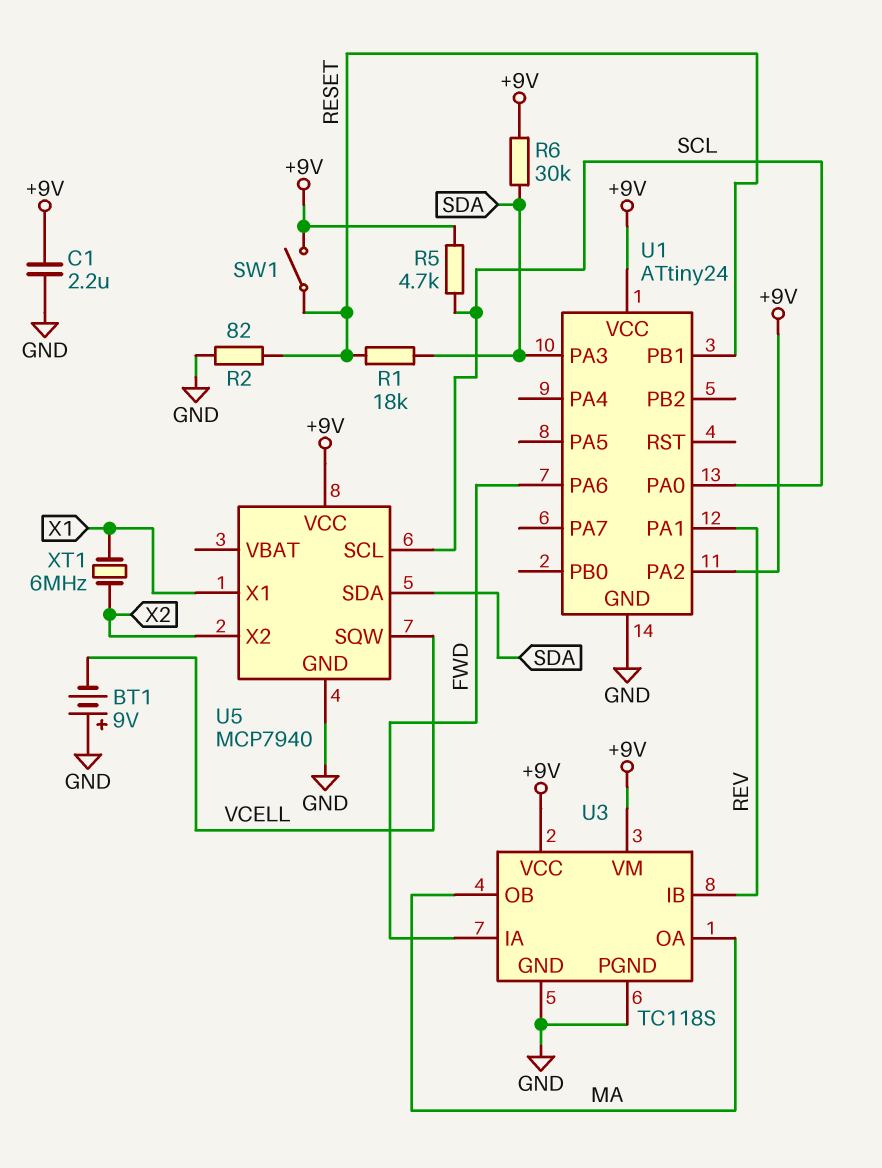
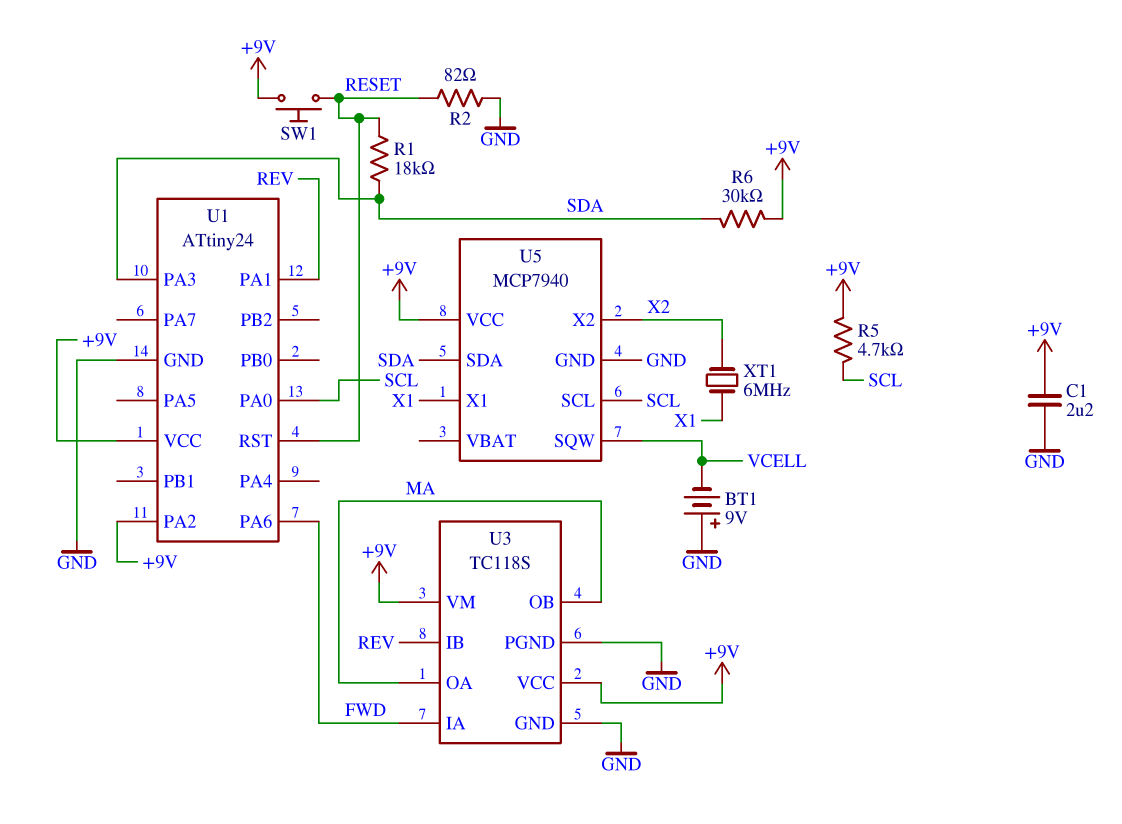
SW1: switch (+9V, RESET) -> button (+9V, RESET)
U1 pin PB1: RESET -> none
U1 pin RST: none -> RESET

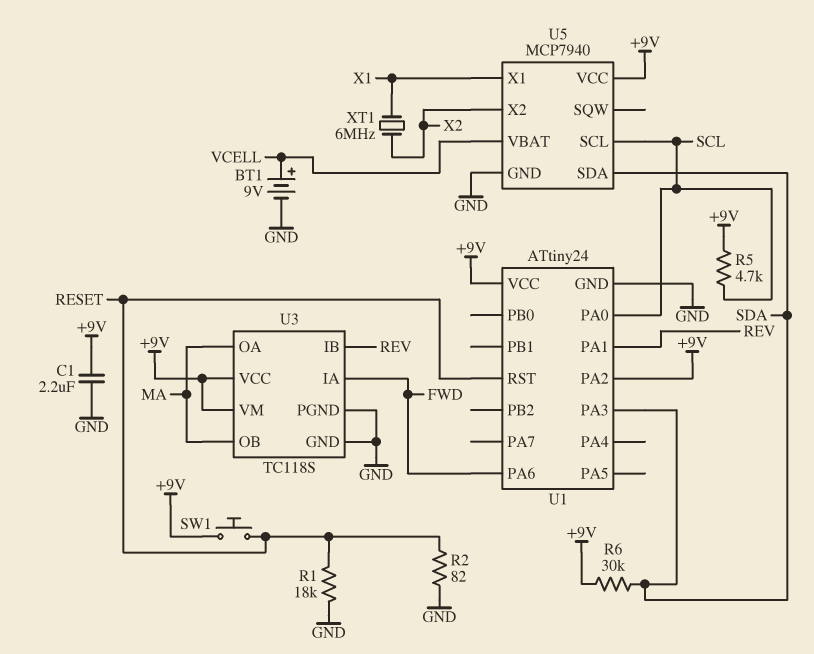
BT1: 9V (plus GND, minus VCELL) -> 9V (plus VCELL, minus GND)
R1: 18k (RESET, SDA) -> 18k (GND, RESET)
U5 pin SQW: VCELL -> none
U5 pin VBAT: none -> VCELL

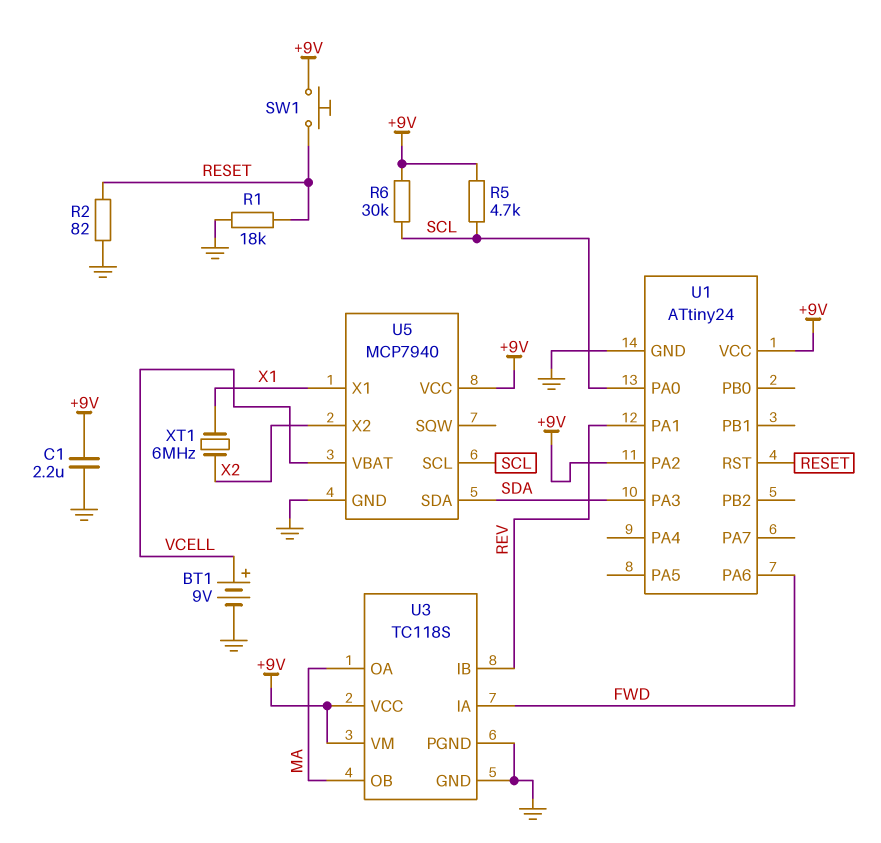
R6: 30k (+9V, SDA) -> 30k (+9V, SCL)

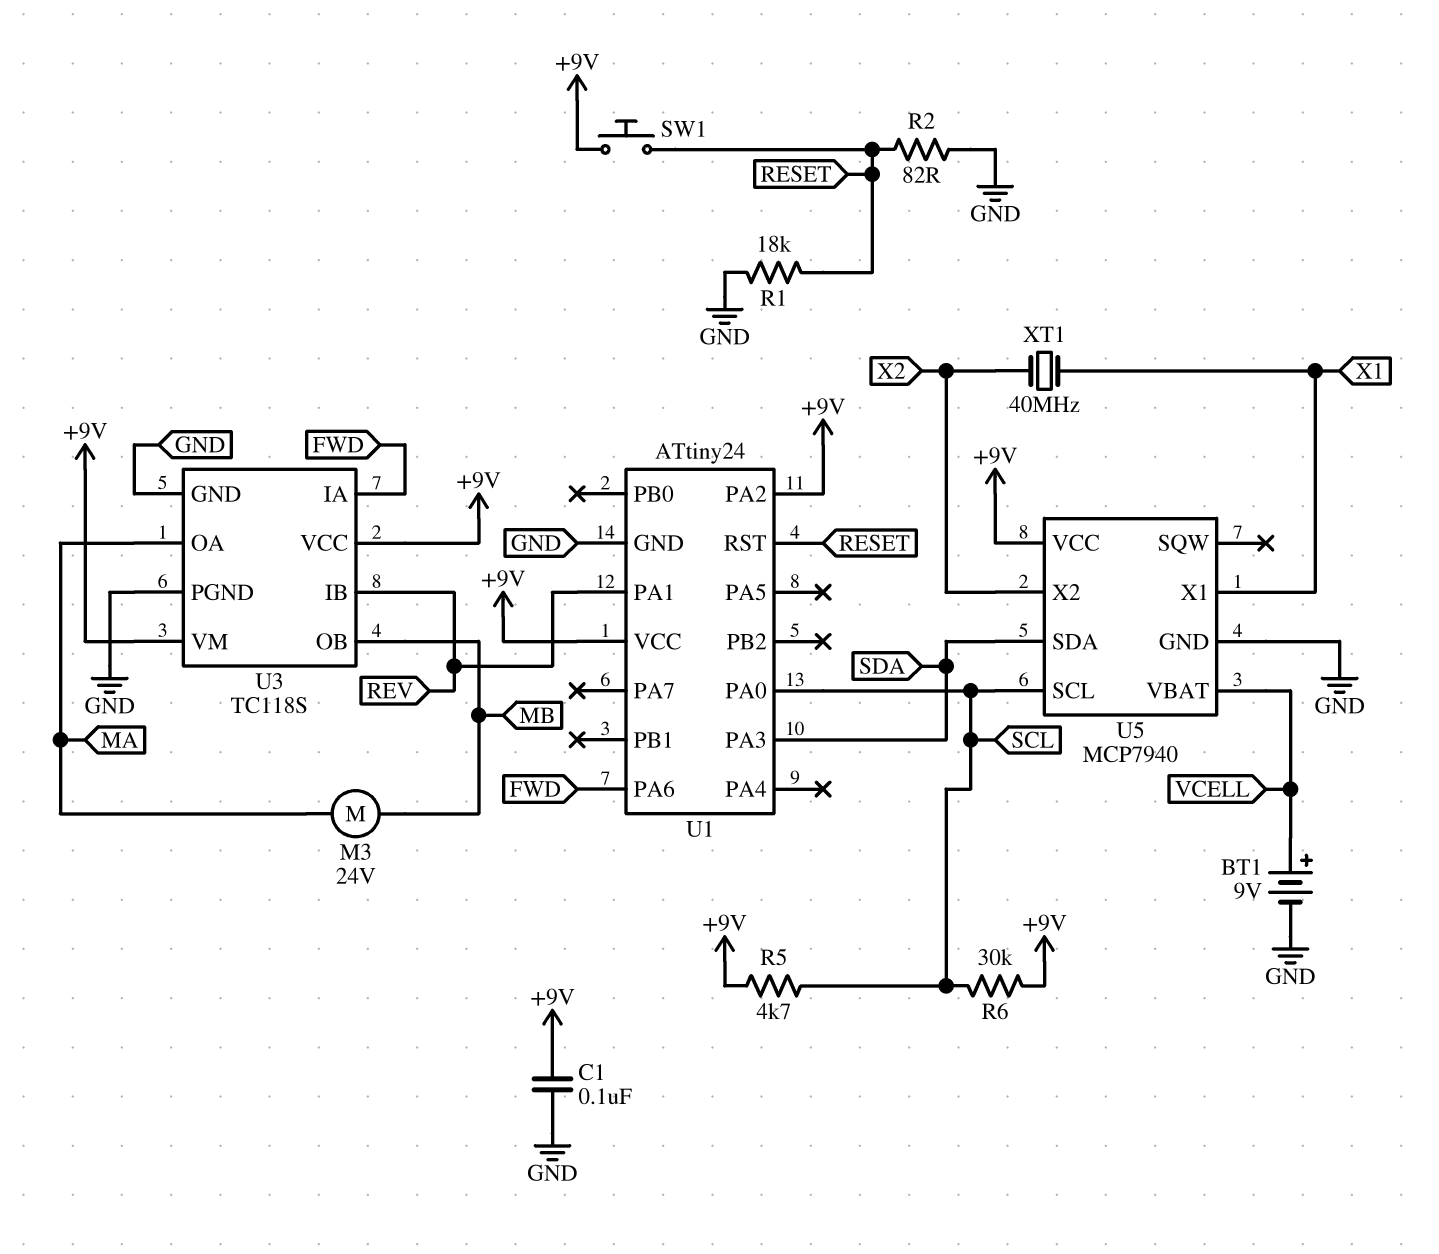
C1: 2.2uF (+9V, GND) -> 100nF (+9V, GND)
M3: none -> motor 24V (MA, MB)
U3 pin OB: MA -> MB
XT1: 6MHz (X1, X2) -> 40MHz (X1, X2)

